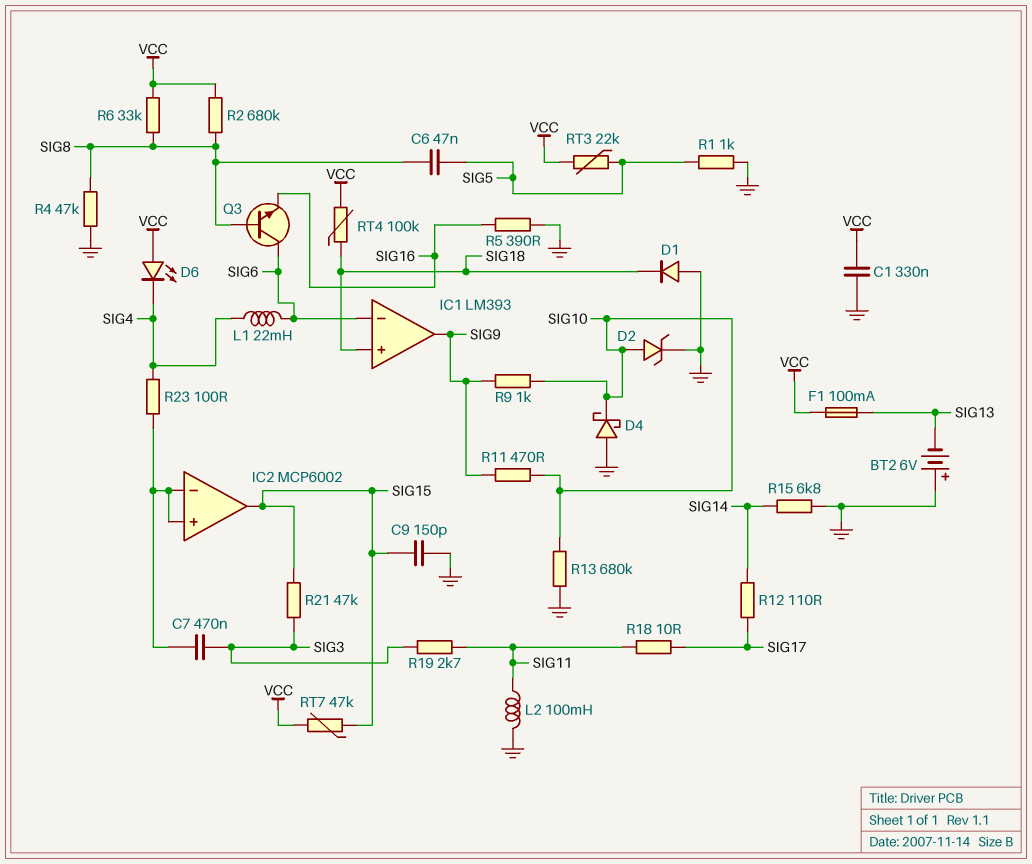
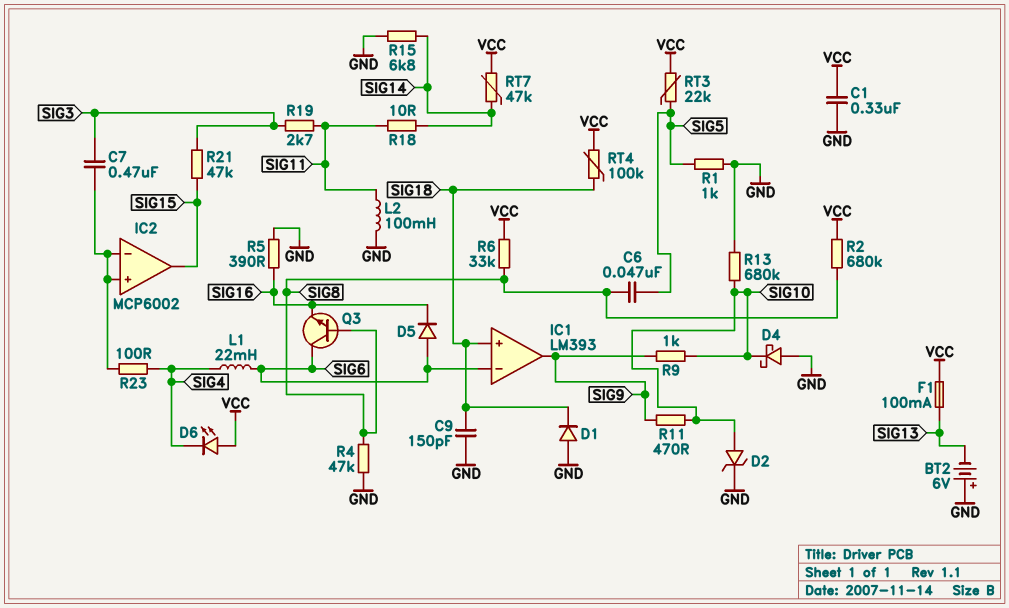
C9: 150pF (GND, SIG15) -> 150pF (GND, SIG18)
D5: none -> diode (A SIG6, K SIG16)
R12: 110 (SIG14, SIG17) -> none
R18: 10 (SIG11, SIG17) -> 10 (SIG11, SIG14)
RT7: 47k (SIG15, VCC) -> 47k (SIG14, VCC)

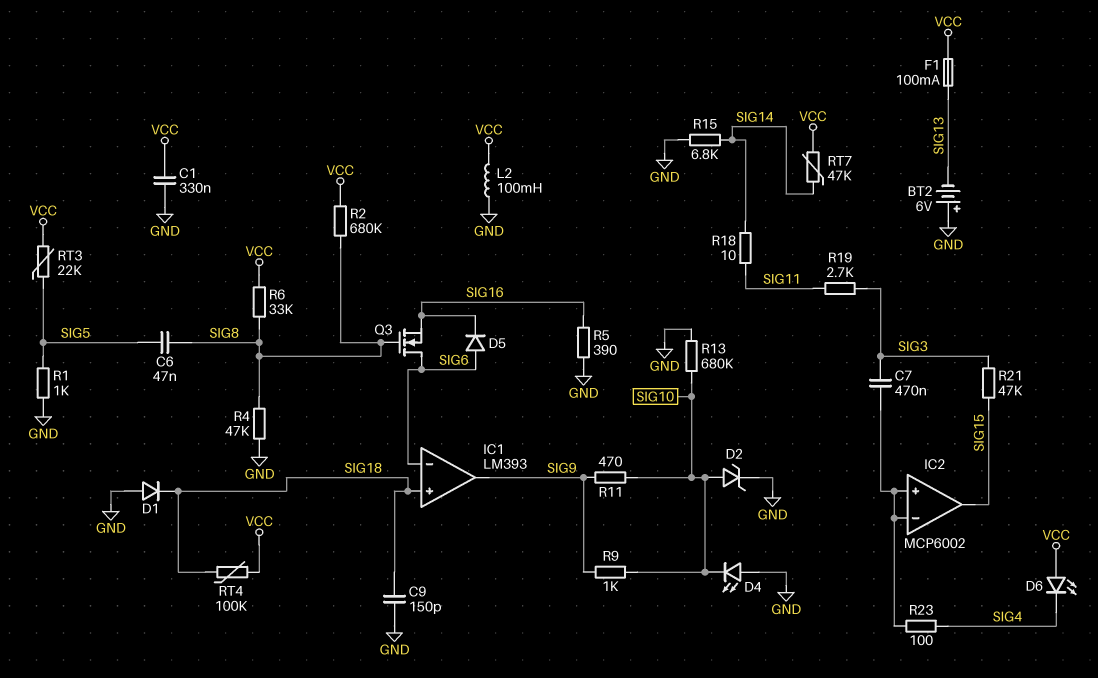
D4: schottky (A GND, K SIG10) -> LED (A GND, K SIG10)
L1: 22mH (SIG4, SIG6) -> none
L2: 100mH (GND, SIG11) -> 100mH (GND, VCC)
Q3: NPN (B SIG8, C SIG6, E SIG16) -> NMOS (G SIG8, D SIG6, S SIG16)

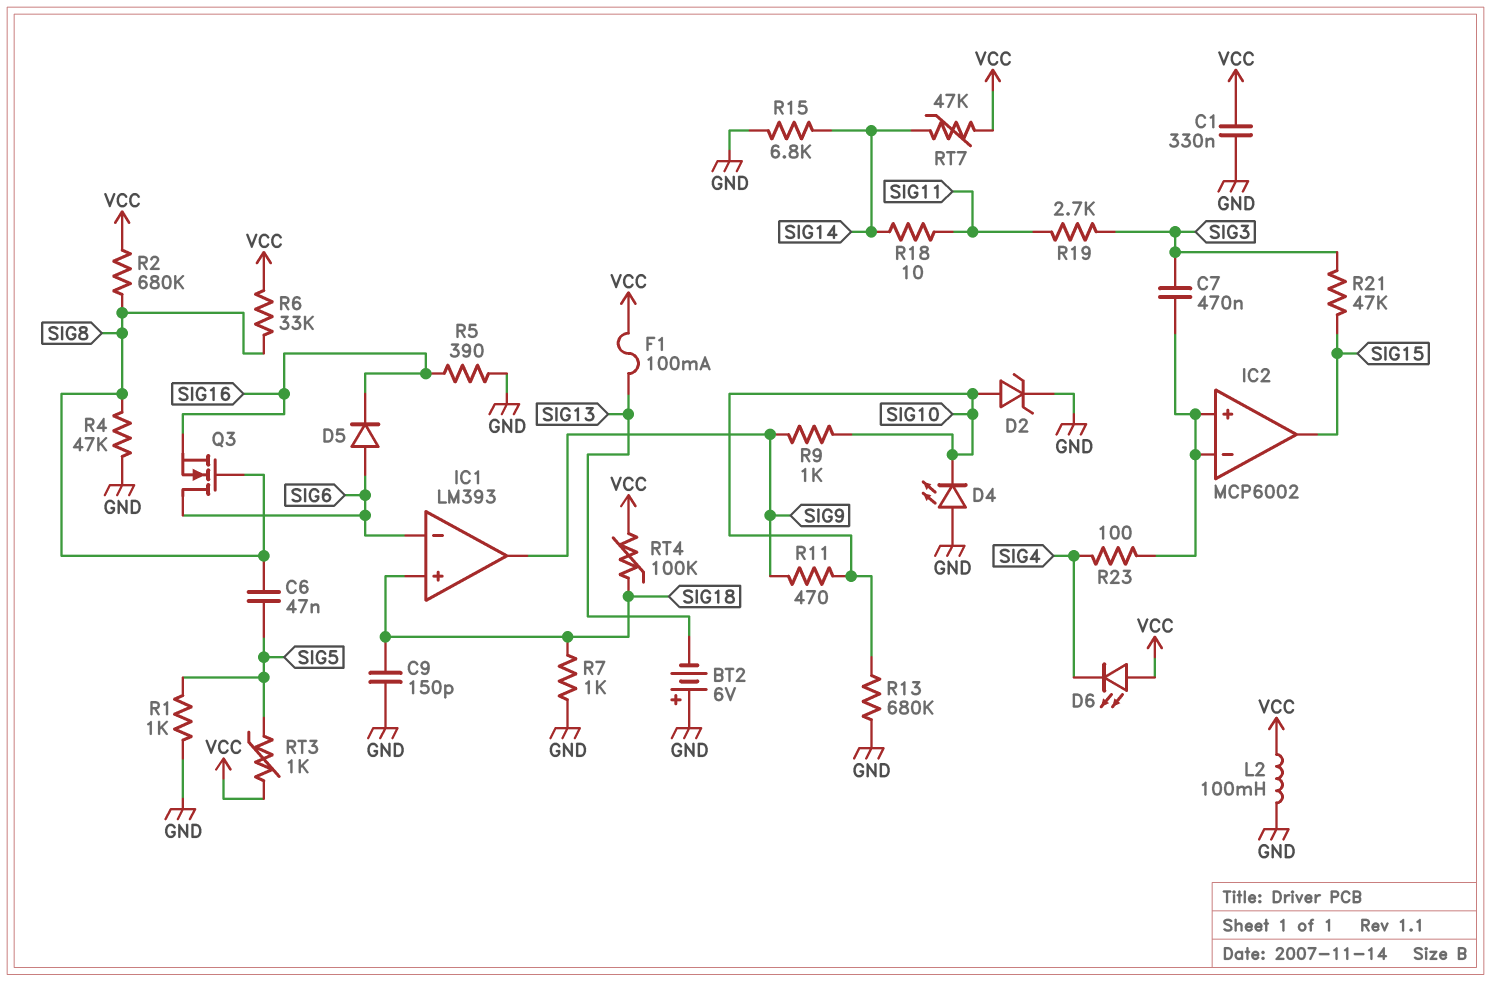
D1: diode (A GND, K SIG18) -> none
R7: none -> 1k (GND, SIG18)
RT3: 22k (SIG5, VCC) -> 1k (SIG5, VCC)

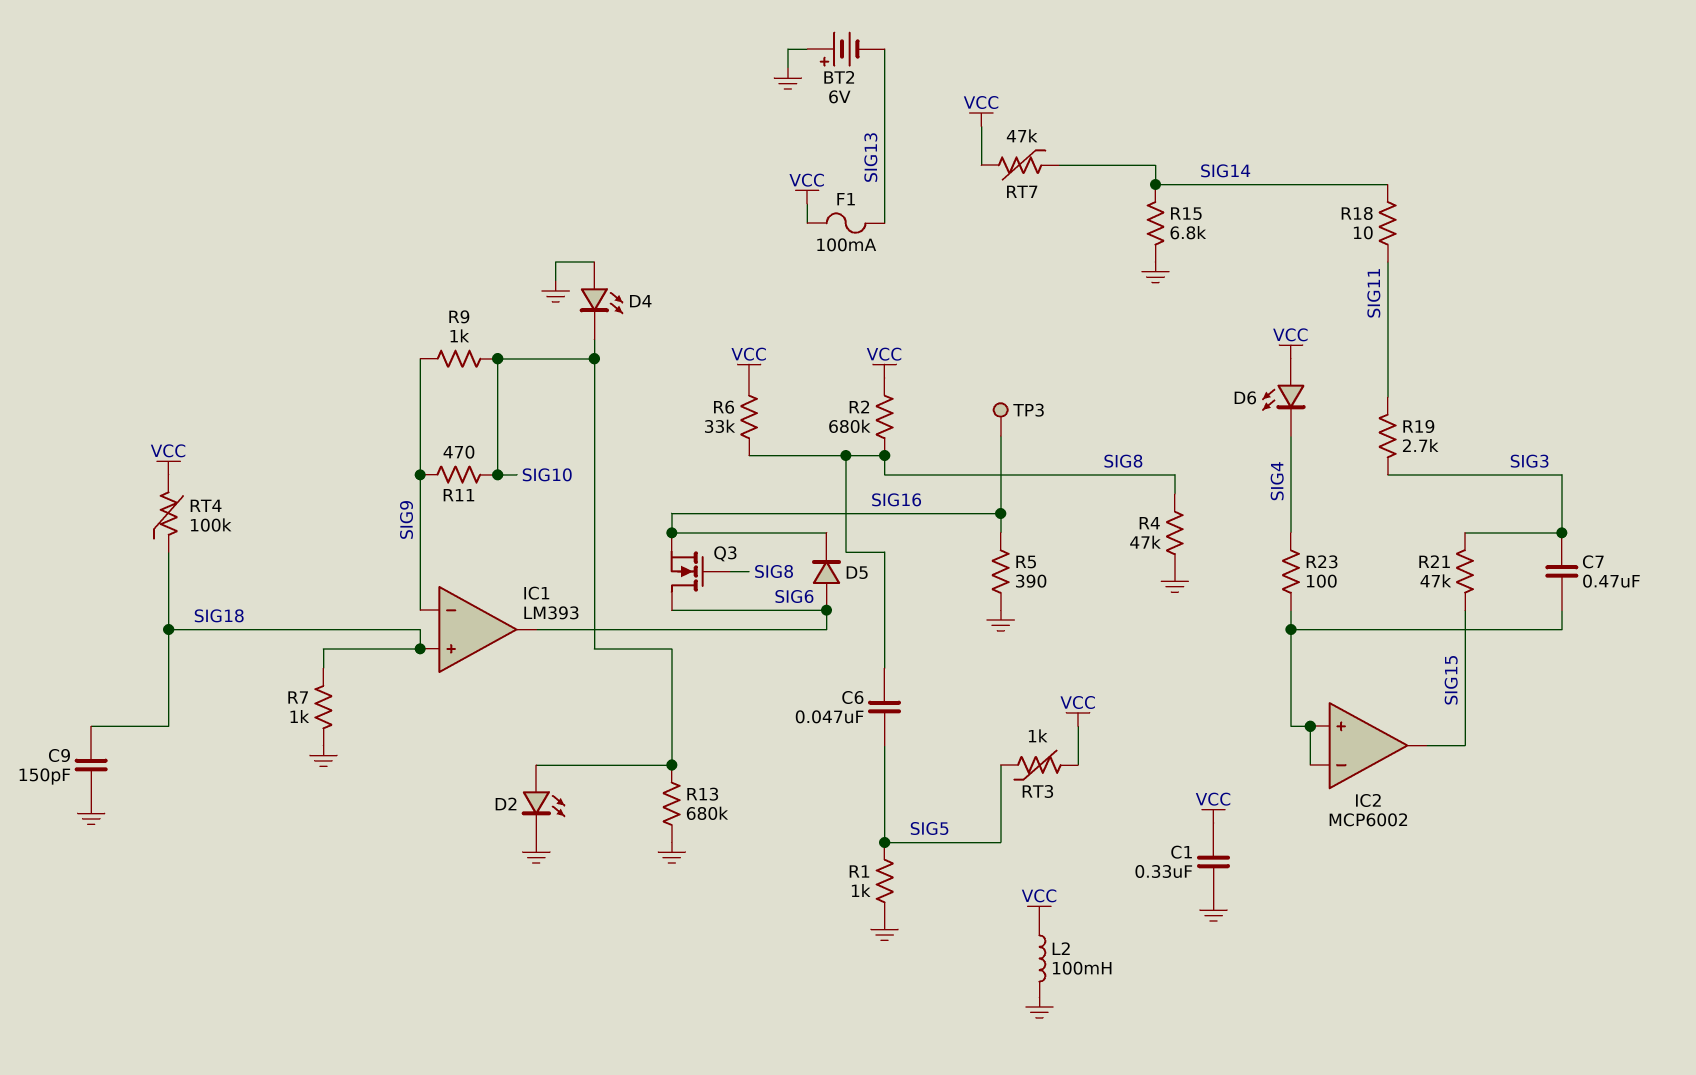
D2: zener (A SIG10, K GND) -> LED (A SIG10, K GND)
IC1 pin in-: SIG6 -> SIG9
IC1 pin out: SIG9 -> SIG6
TP3: none -> test point (SIG16)

